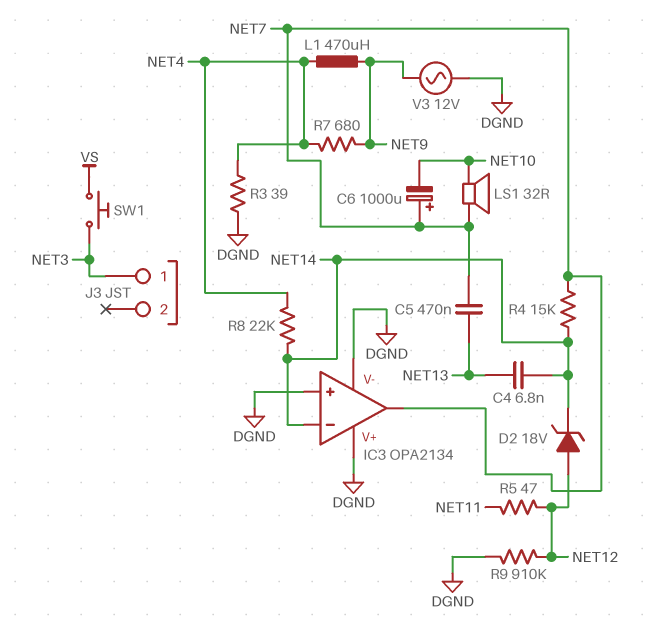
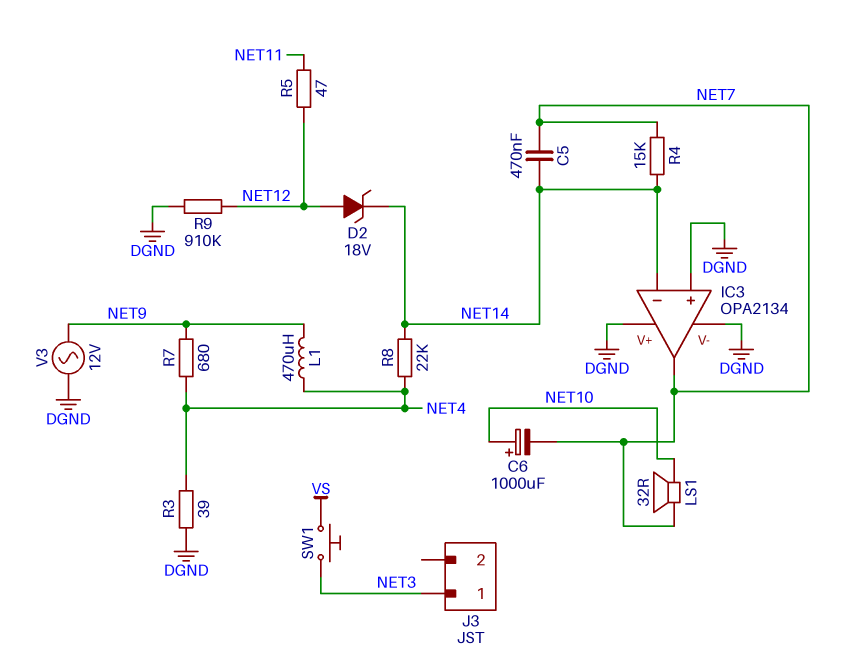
C4: 6.8nF (NET13, NET14) -> none
C5: 470nF (NET7, NET13) -> 470nF (NET7, NET14)
C6: 1000uF (plus NET7, minus NET10) -> 1000uF (plus NET10, minus NET7)

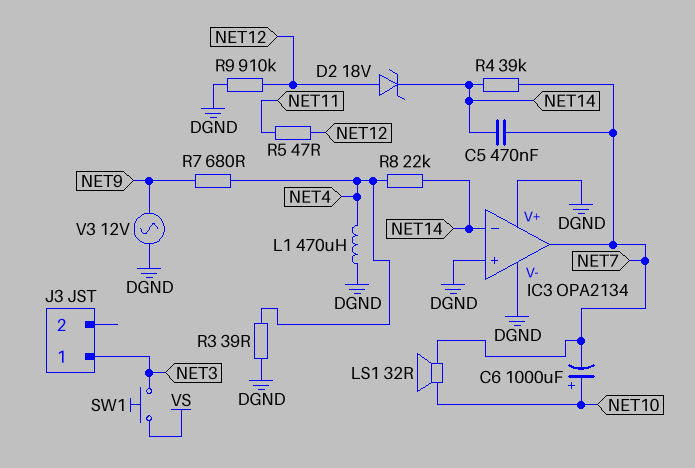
L1: 470uH (NET4, NET9) -> 470uH (DGND, NET4)
R4: 15k (NET7, NET14) -> 39k (NET7, NET14)

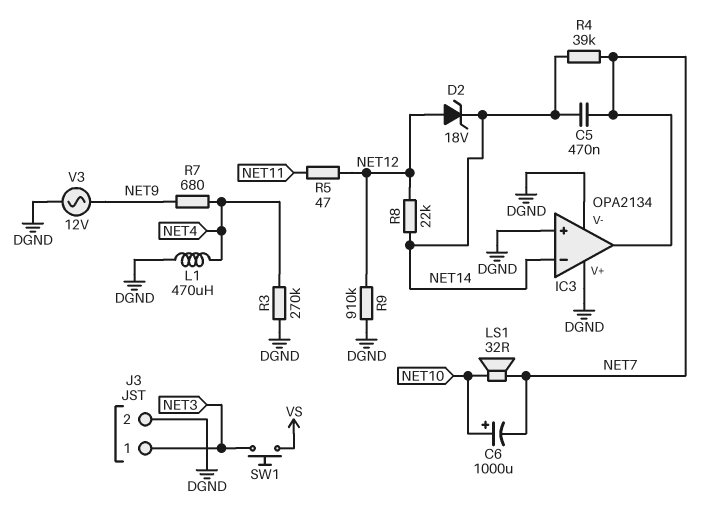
J3 pin 2: none -> DGND
R3: 39 (DGND, NET4) -> 270k (DGND, NET4)
R8: 22k (NET4, NET14) -> 22k (NET12, NET14)

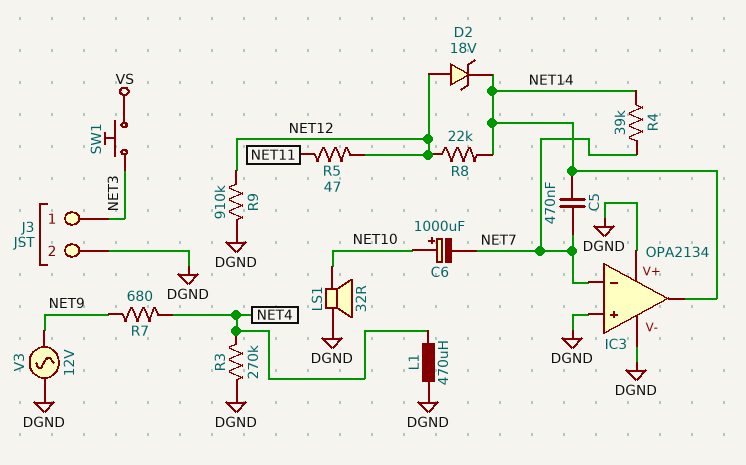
IC3 pin in-: NET14 -> NET7
IC3 pin out: NET7 -> NET14
LS1: speaker 32R (NET7, NET10) -> speaker 32R (DGND, NET10)

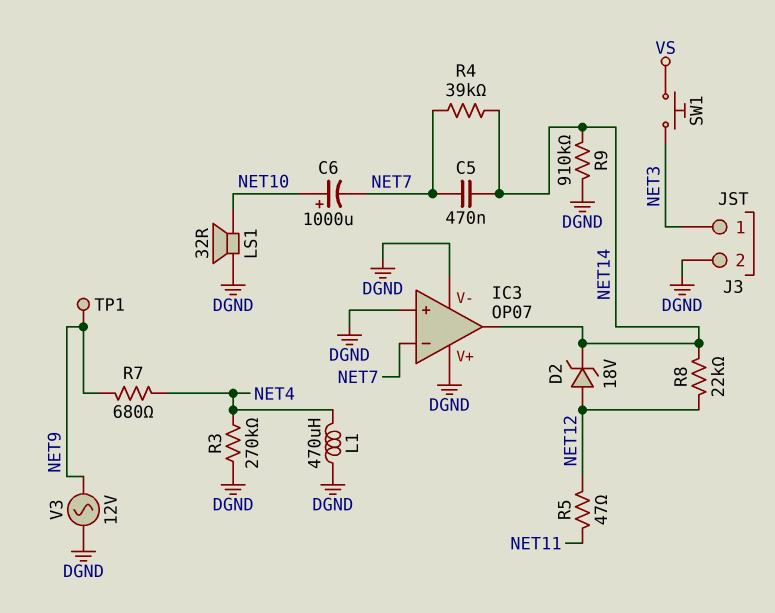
IC3: OPA2134 -> OP07
R9: 910k (DGND, NET12) -> 910k (DGND, NET14)
TP1: none -> test point (NET9)

